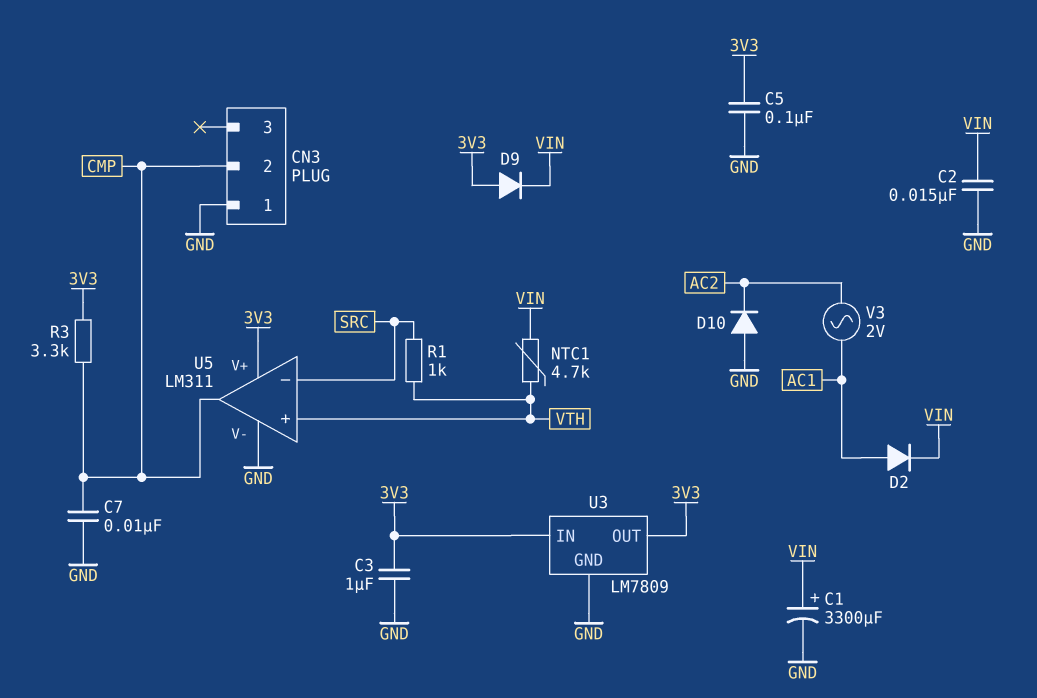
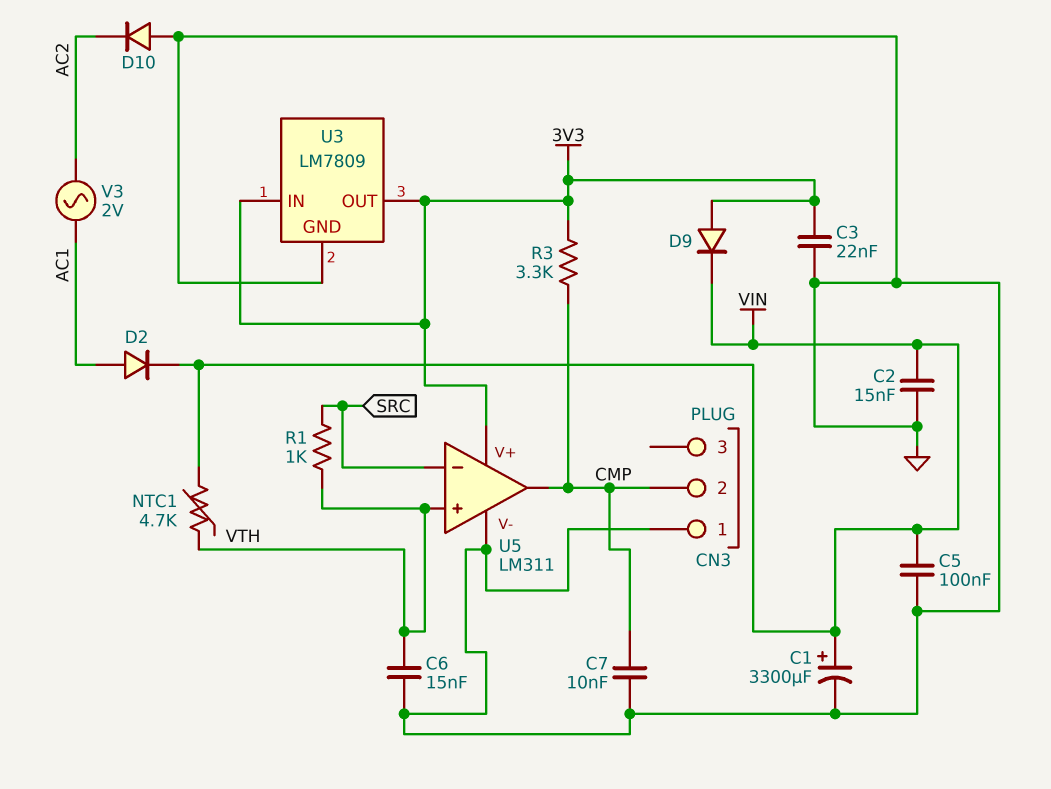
C3: 1uF (3V3, GND) -> 22nF (3V3, GND)
C5: 100nF (3V3, GND) -> 100nF (GND, VIN)
C6: none -> 15nF (GND, VTH)

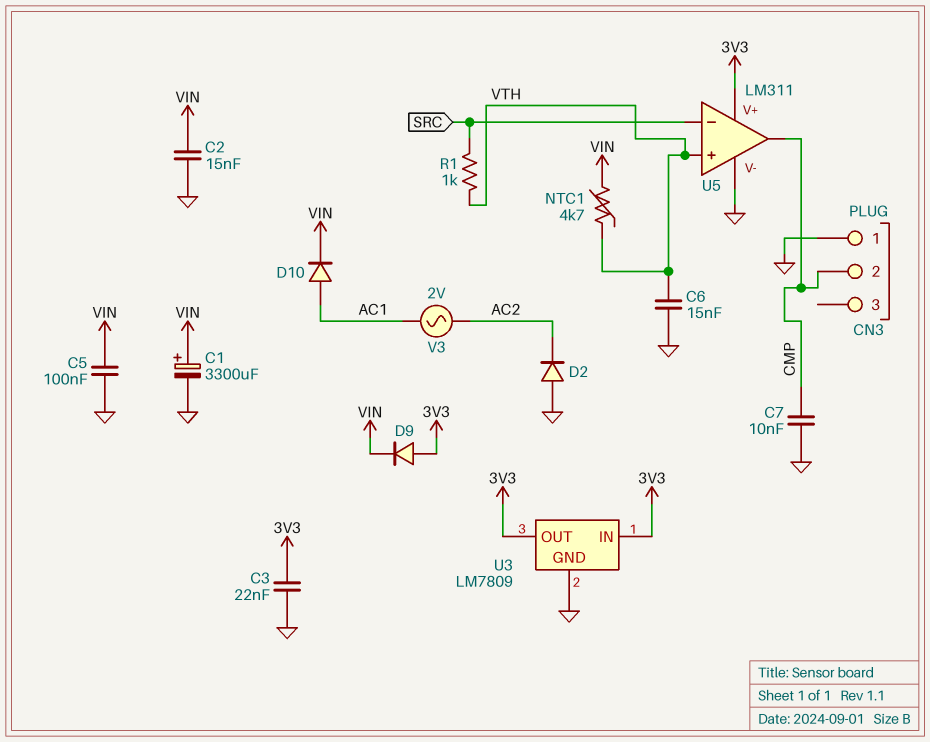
D2: diode (A AC1, K VIN) -> diode (A GND, K AC2)
D10: diode (A GND, K AC2) -> diode (A AC1, K VIN)
R3: 3.3k (3V3, CMP) -> none

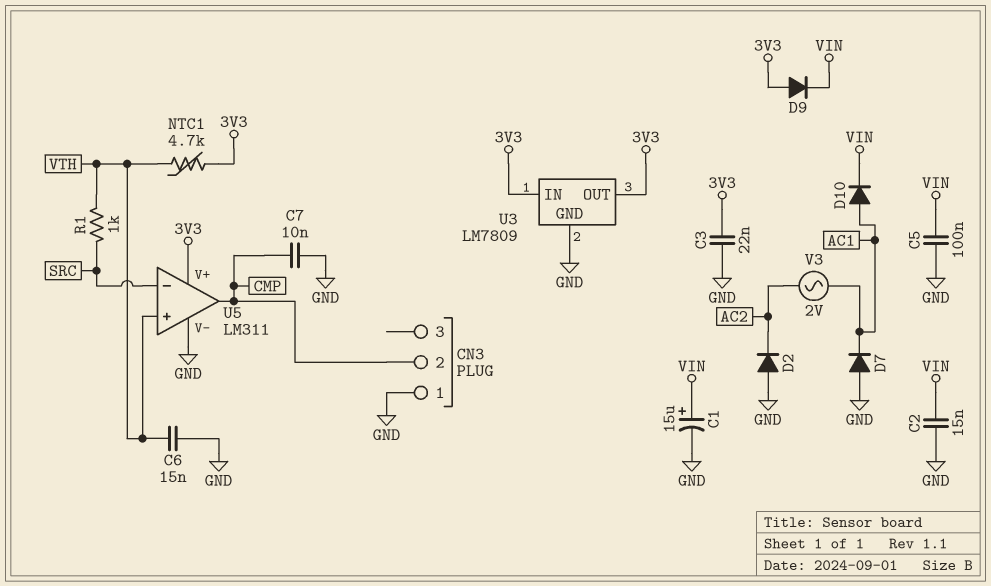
C1: 3300uF (plus VIN, minus GND) -> 15uF (plus VIN, minus GND)
D7: none -> diode (A GND, K AC1)
NTC1: 4.7k (VIN, VTH) -> 4.7k (3V3, VTH)

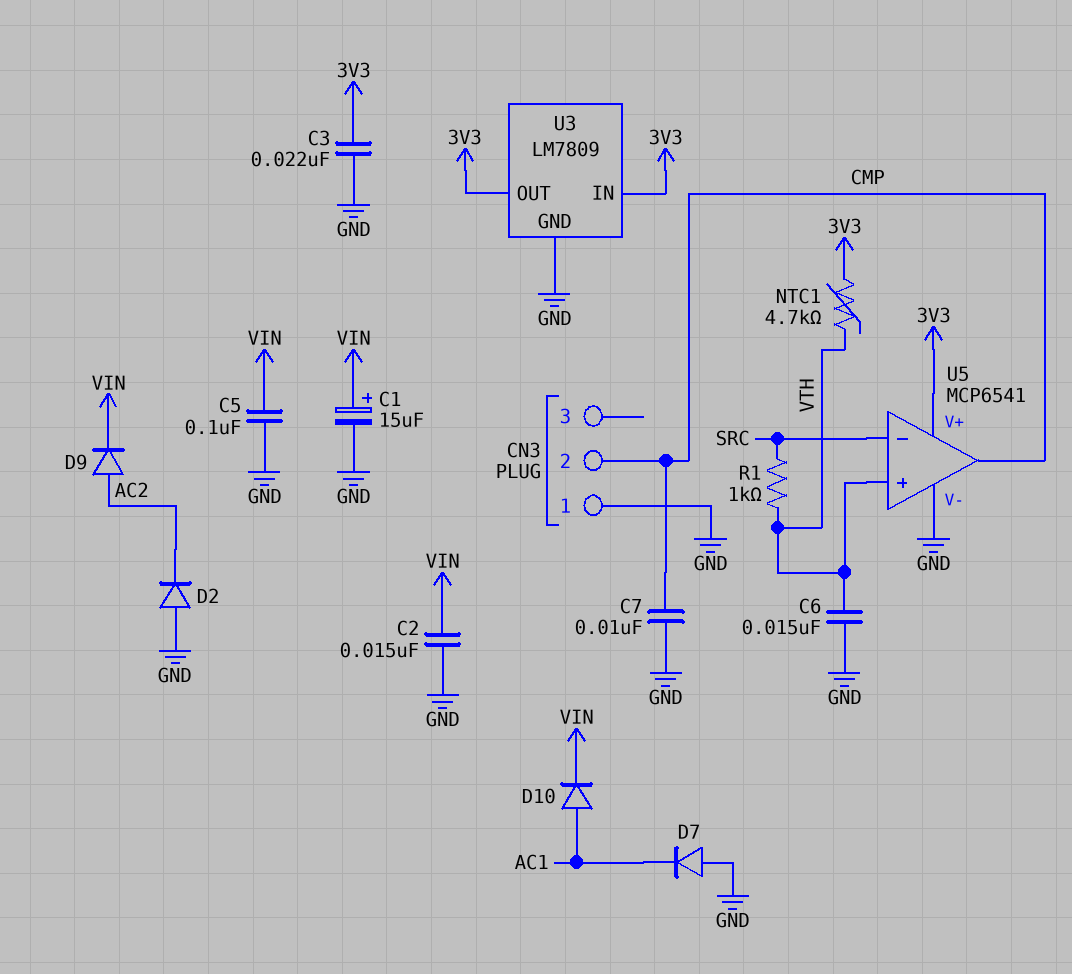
D9: diode (A 3V3, K VIN) -> diode (A AC2, K VIN)
U5: LM311 -> MCP6541
V3: AC 2V (AC1, AC2) -> none

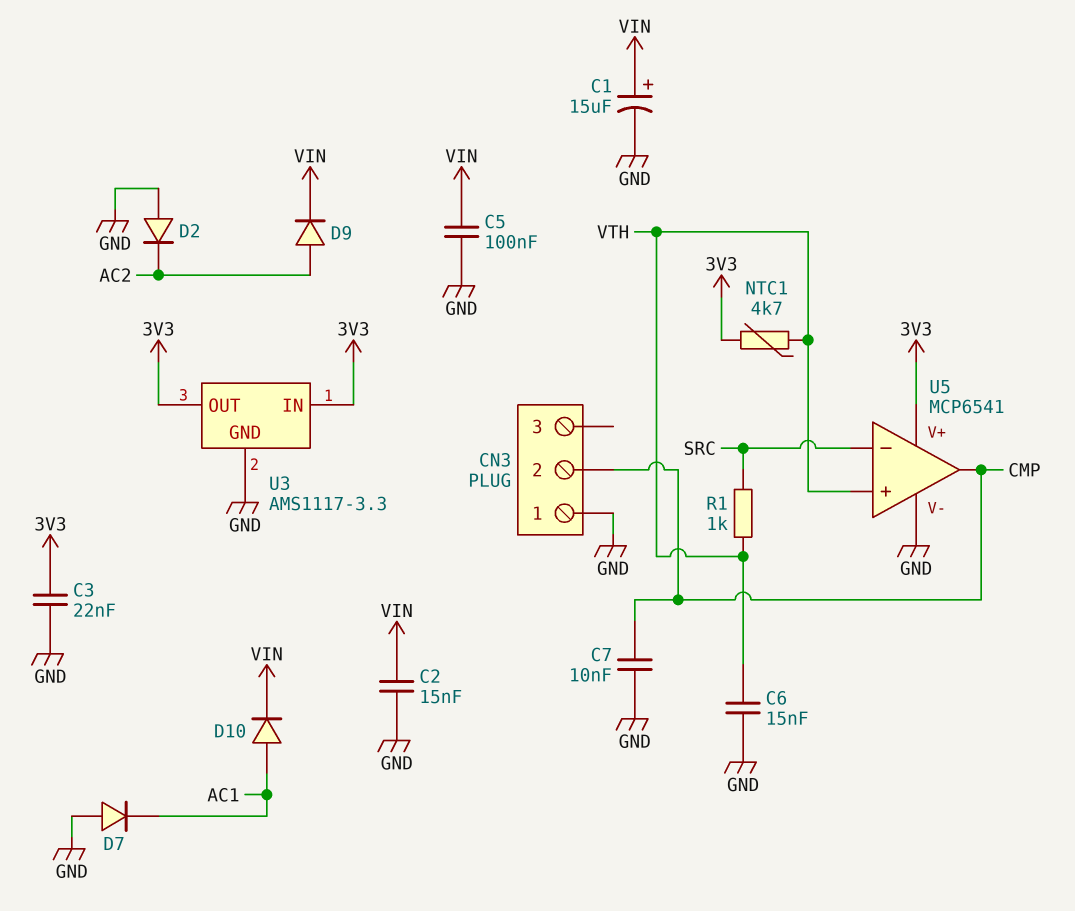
U3: LM7809 -> AMS1117-3.3

